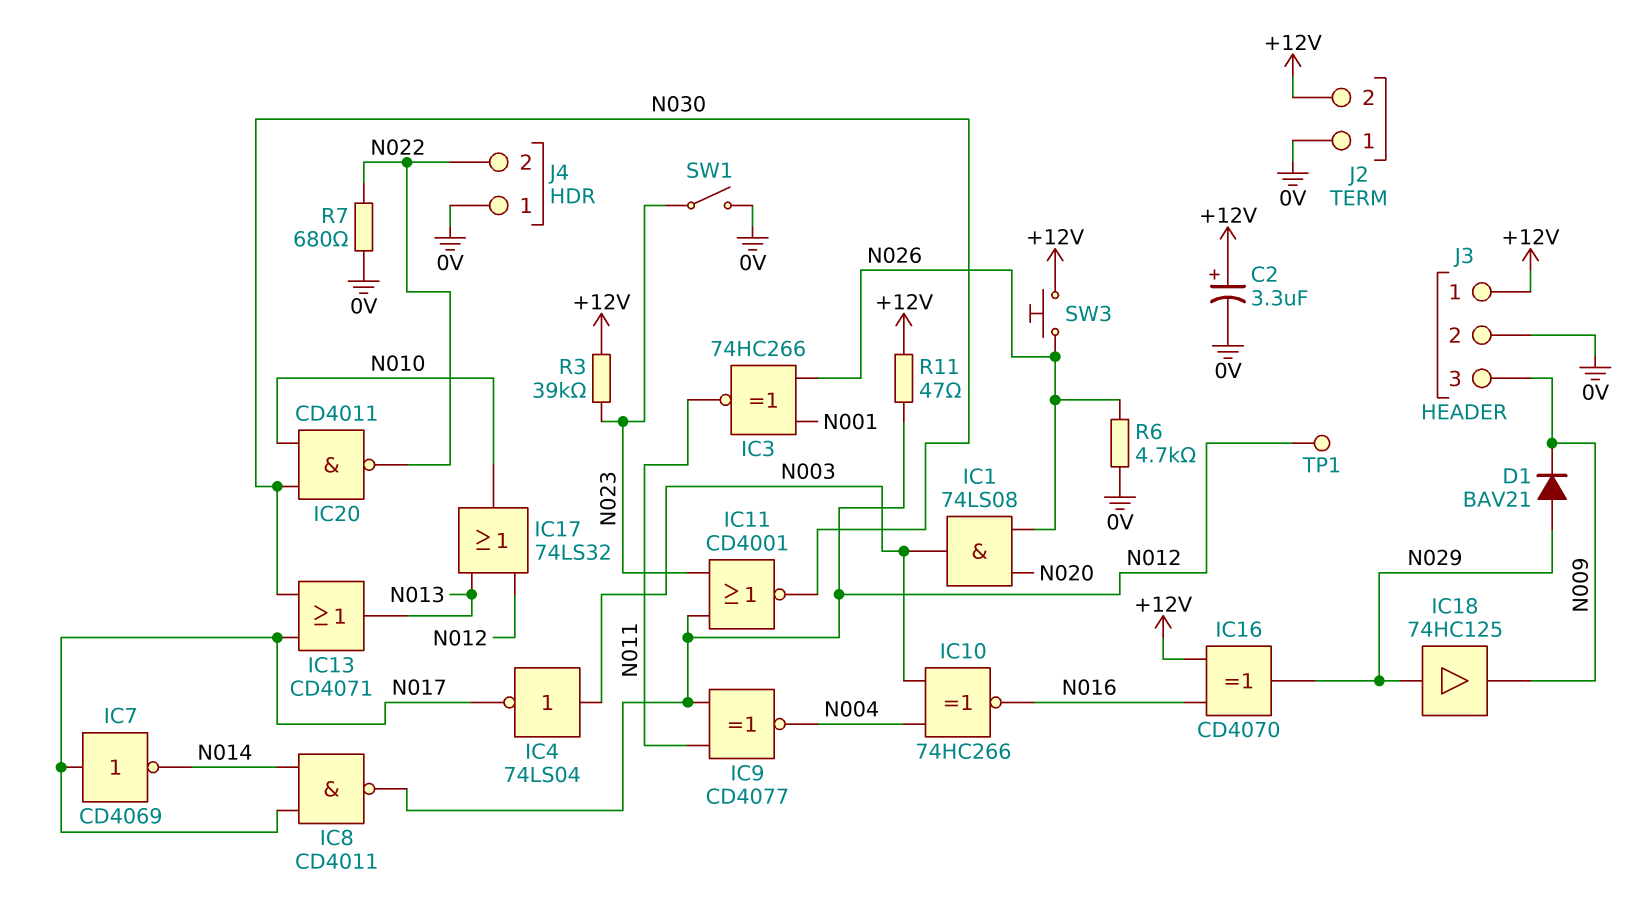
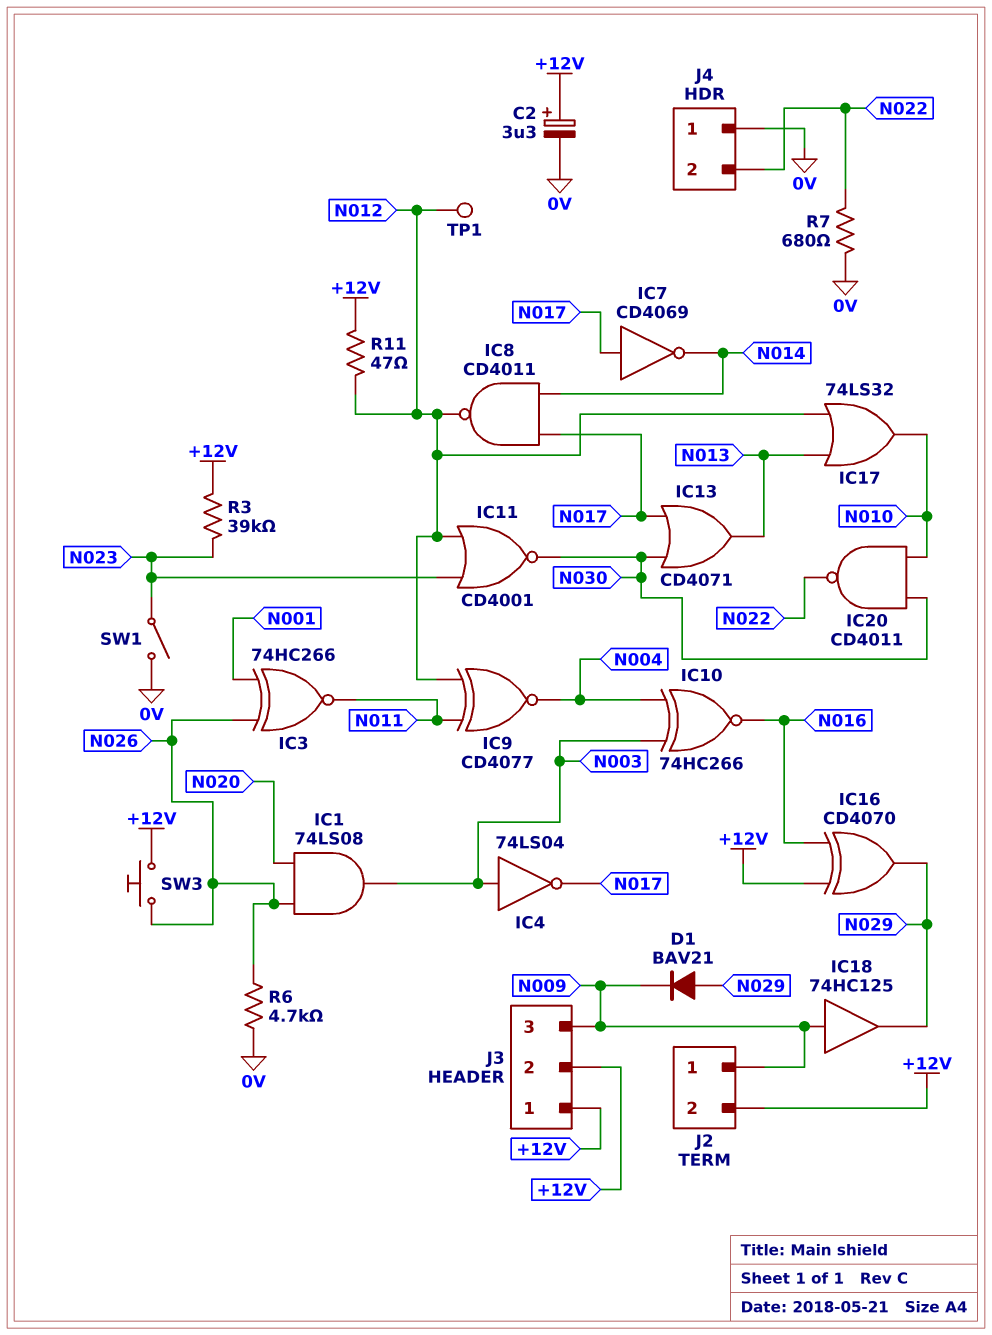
IC18: buffer 74HC125 (in N029, out N009) -> buffer 74HC125 (in N009, out N029)
J2 pin 1: 0V -> N009
J3 pin 2: 0V -> +12V

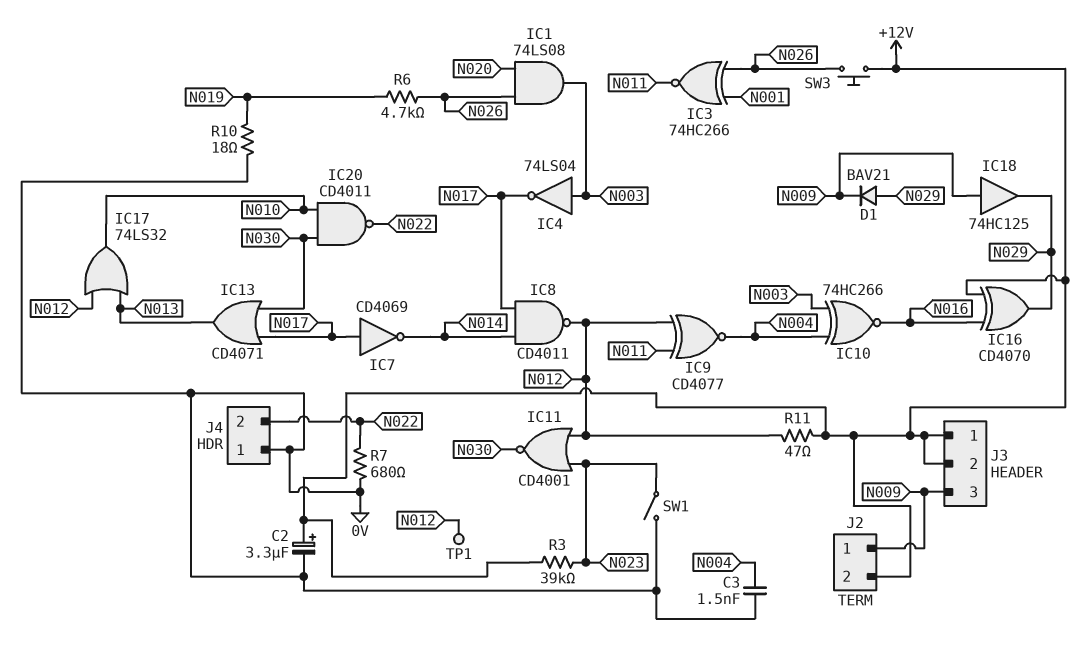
C3: none -> 1.5nF (0V, N004)
R6: 4.7k (0V, N026) -> 4.7k (N019, N026)
R10: none -> 18 (0V, N019)

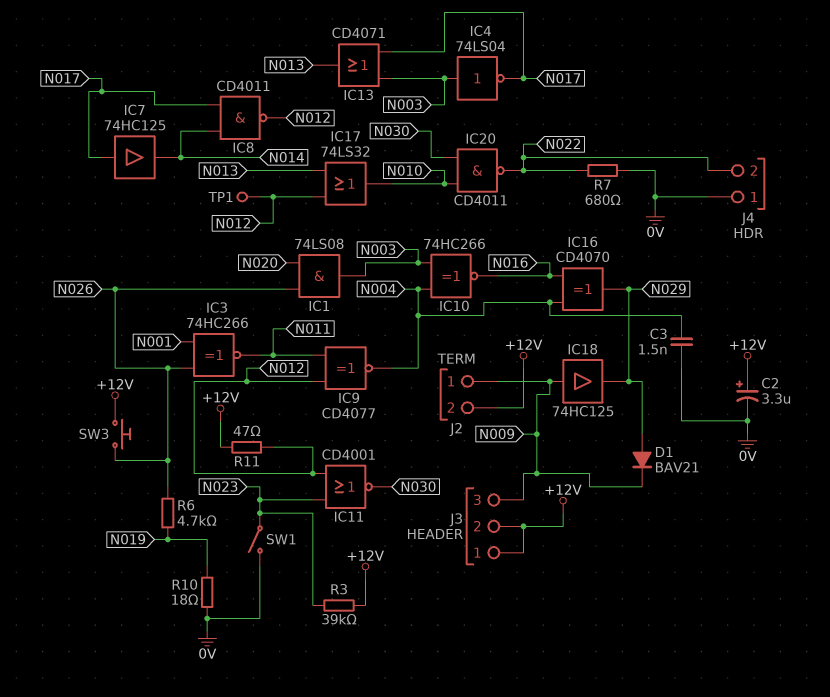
IC7: NOT CD4069 (in N017, out N014) -> buffer 74HC125 (in N017, out N014)
IC13: OR CD4071 (in N017, in N030, out N013) -> OR CD4071 (in N003, in N017, out N013)
IC16: XOR CD4070 (in +12V, in N016, out N029) -> XOR CD4070 (in N004, in N016, out N029)

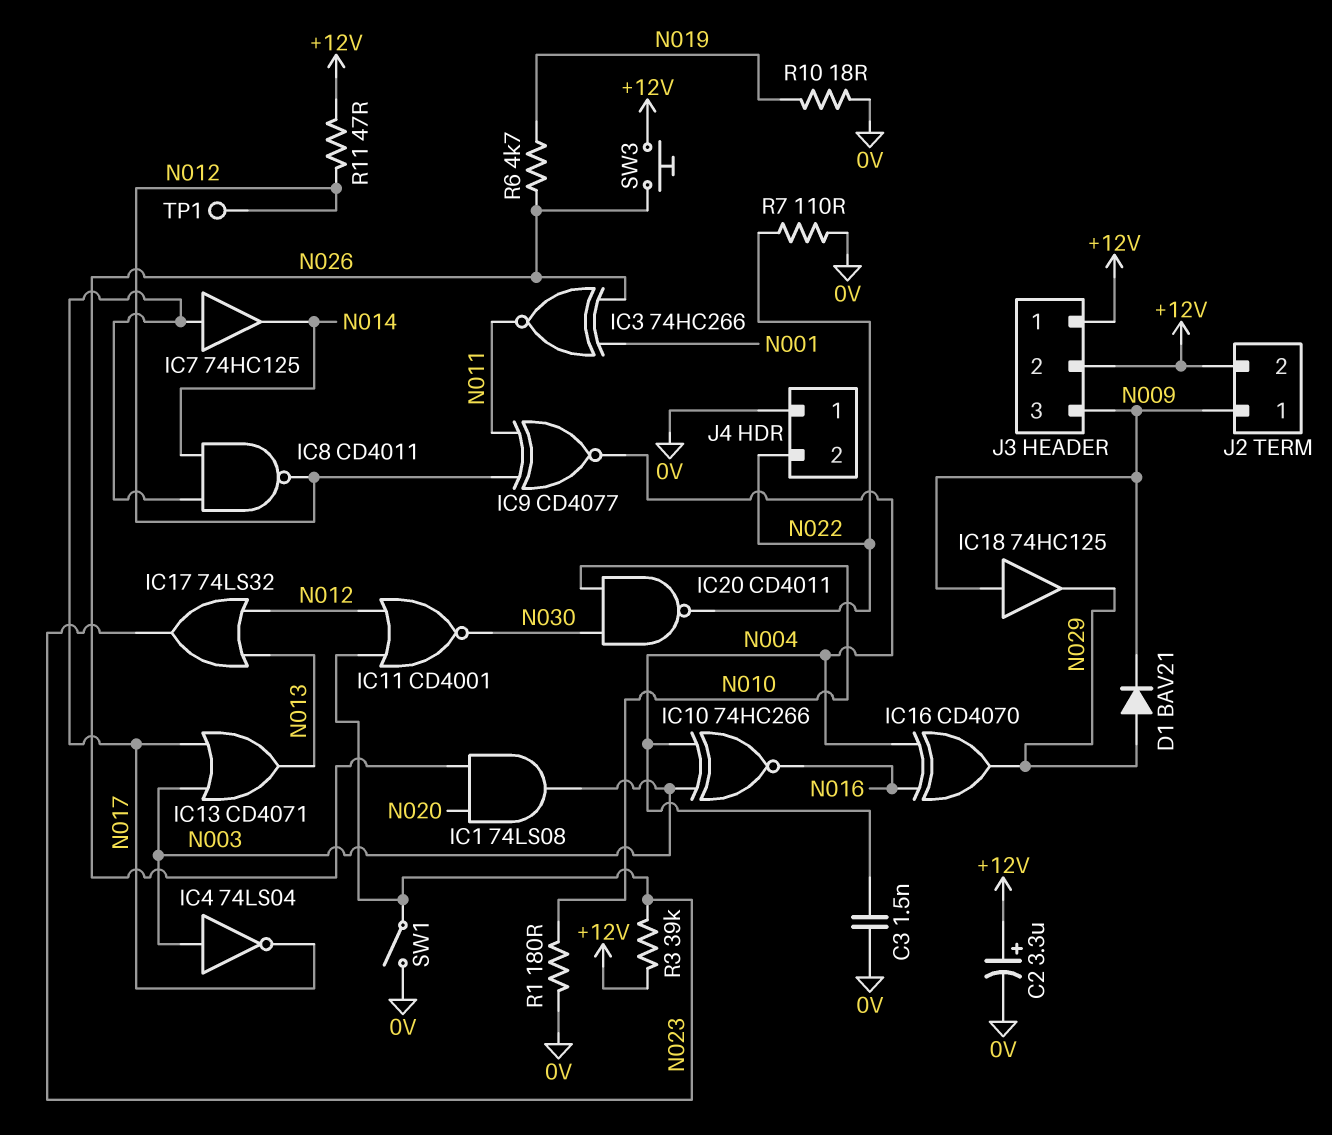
IC17: OR 74LS32 (in N012, in N013, out N010) -> OR 74LS32 (in N012, in N013, out N023)
R1: none -> 180 (0V, N010)
R7: 680 (0V, N022) -> 110 (0V, N022)

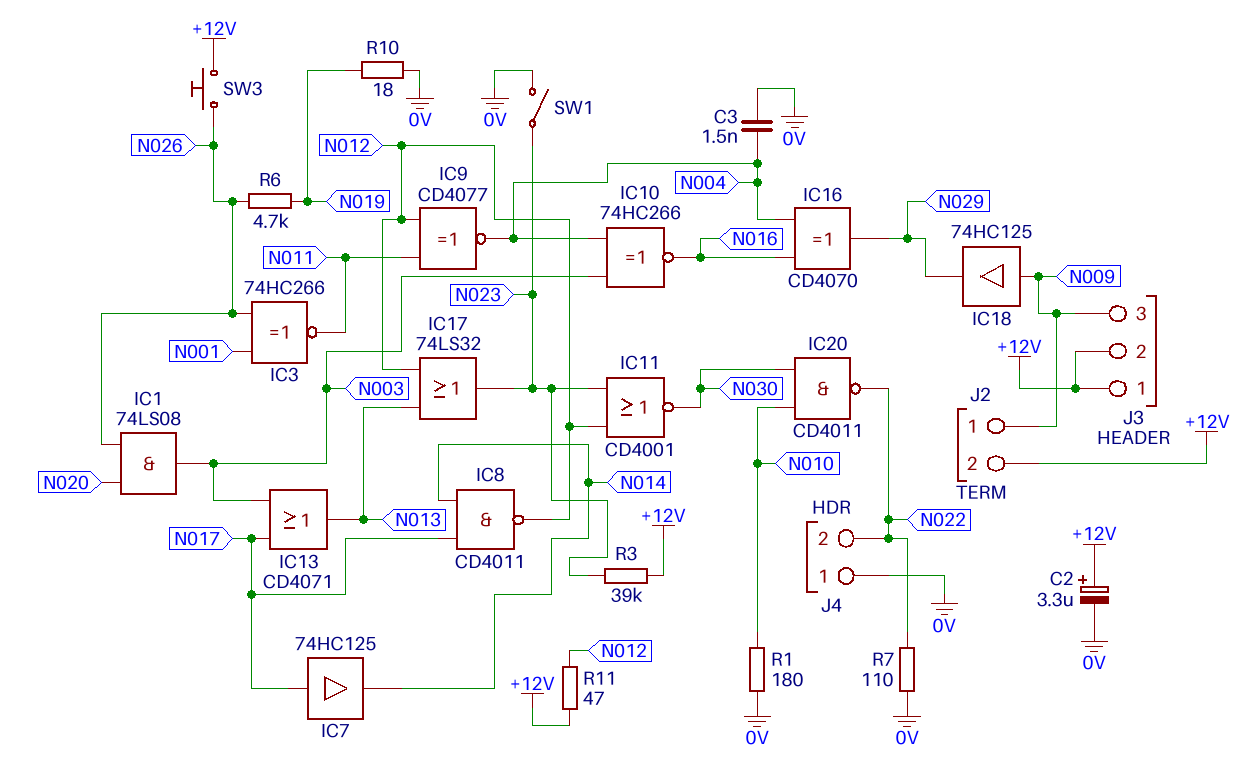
D1: diode BAV21 (A N029, K N009) -> none
IC4: NOT 74LS04 (in N003, out N017) -> none
TP1: test point (N012) -> none

